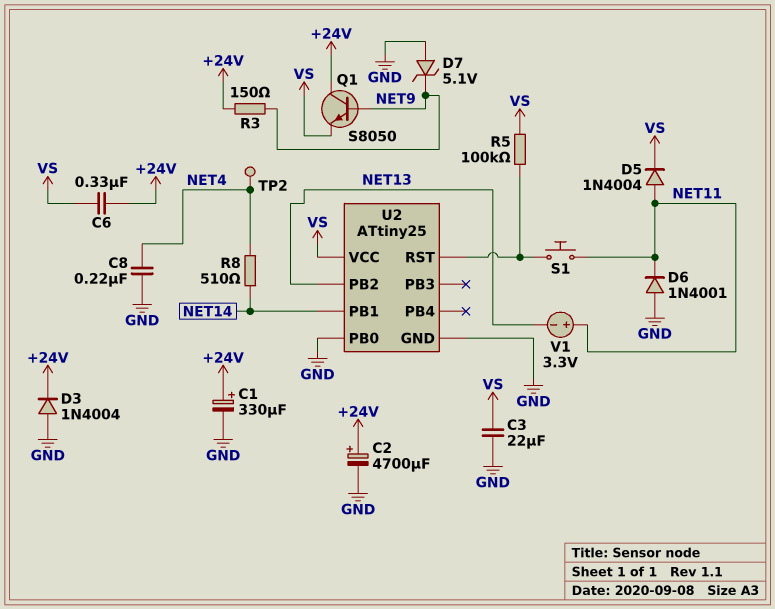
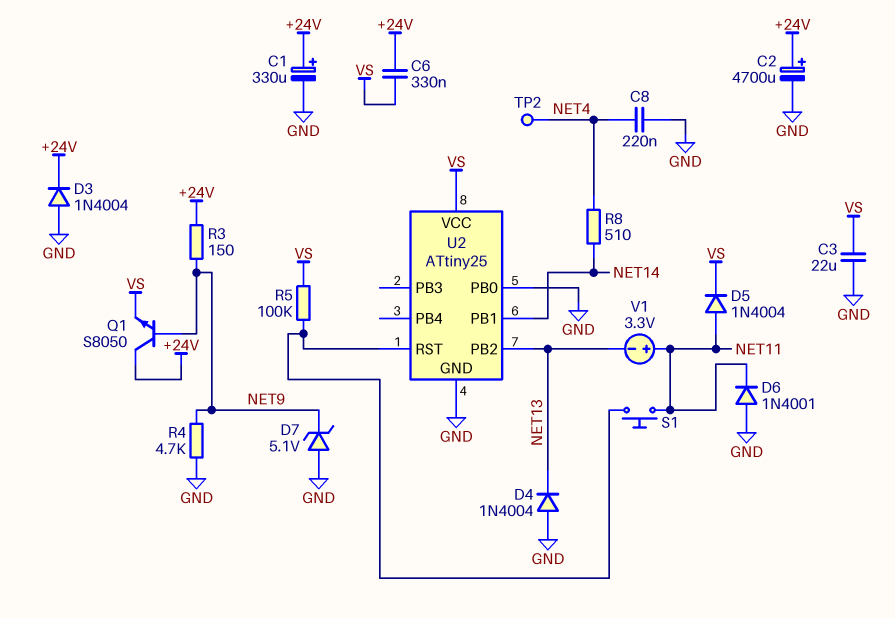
D4: none -> diode 1N4004 (A GND, K NET13)
R4: none -> 4.7k (GND, NET9)

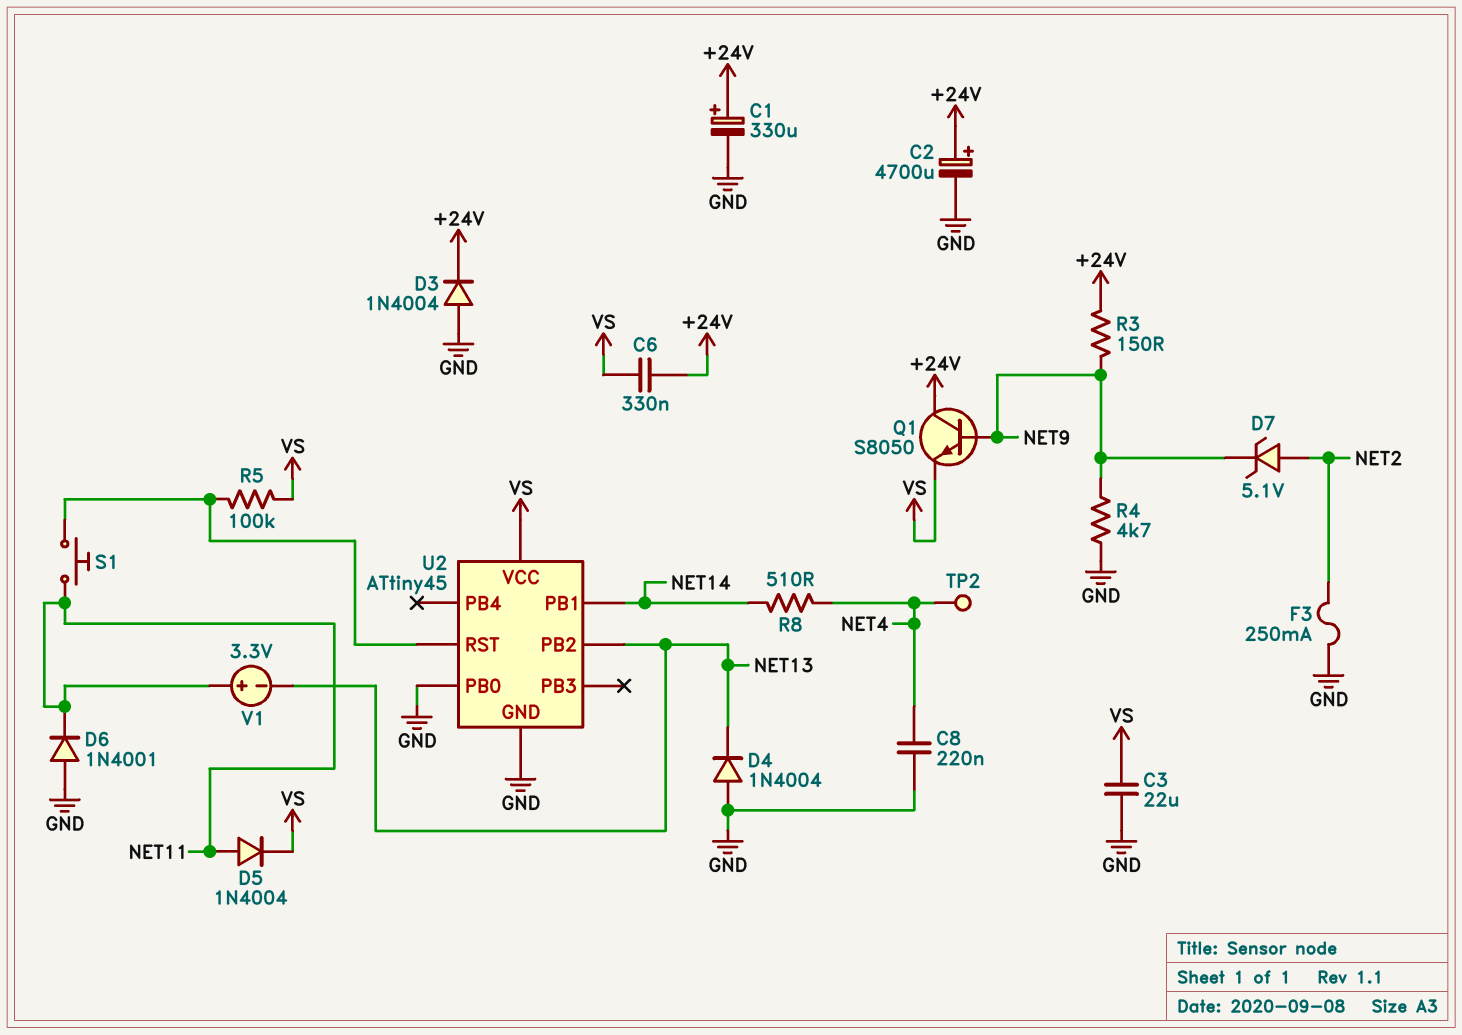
D7: zener 5.1V (A GND, K NET9) -> zener 5.1V (A NET2, K NET9)
F3: none -> 250mA (GND, NET2)
U2: ATtiny25 -> ATtiny45

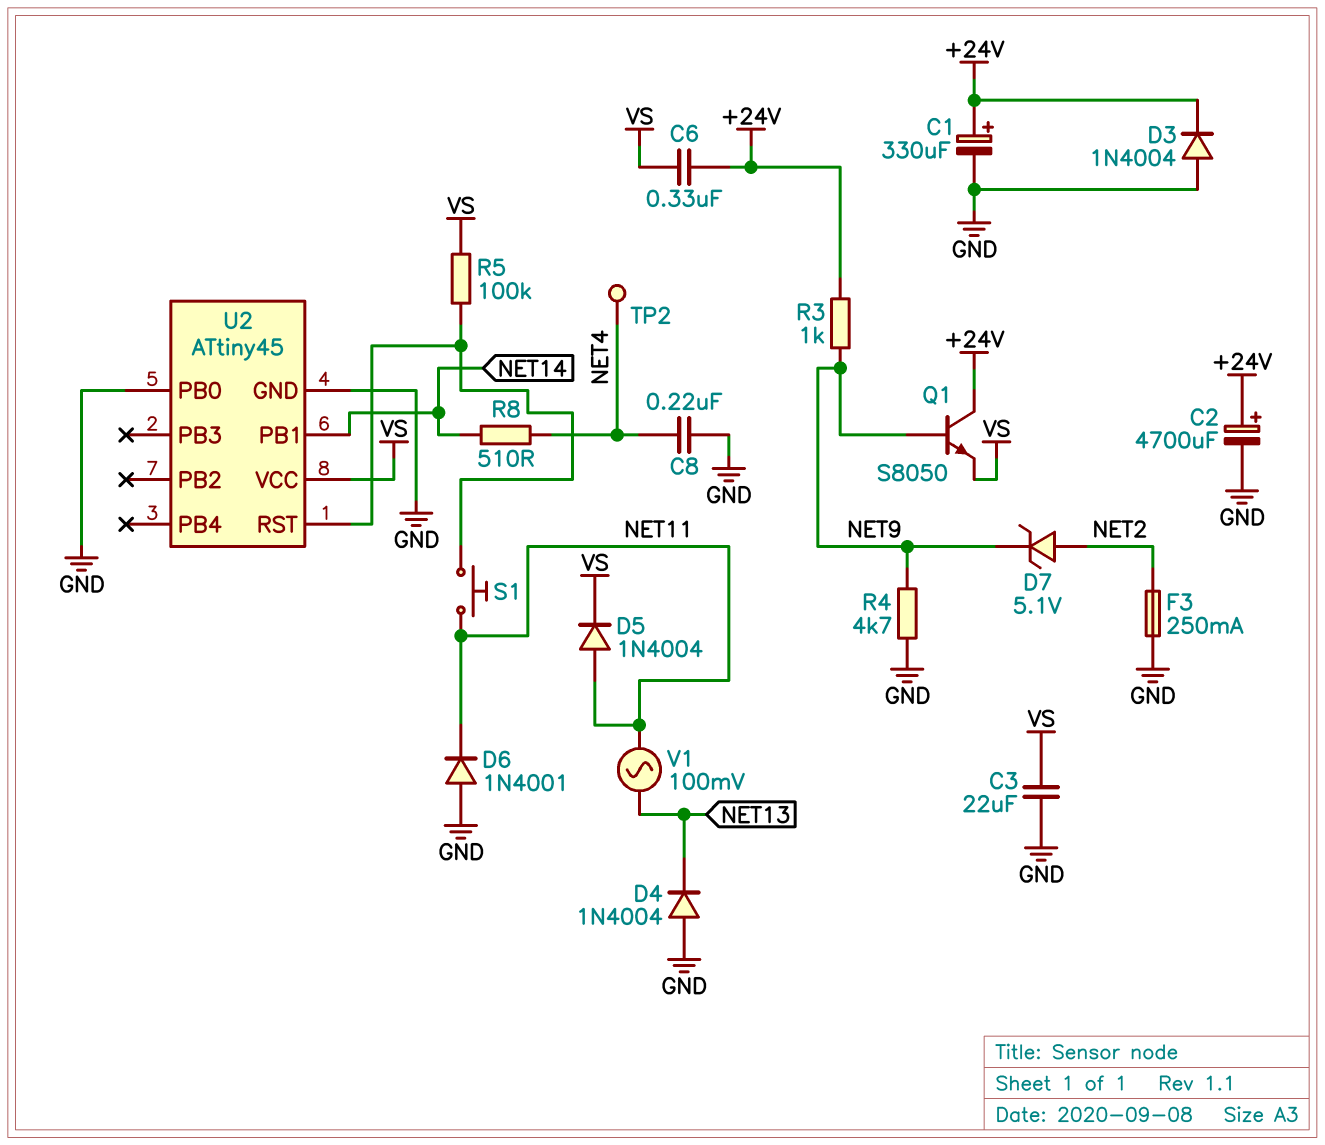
R3: 150 (+24V, NET9) -> 1k (+24V, NET9)
U2 pin PB2: NET13 -> none
V1: 3.3V (plus NET11, minus NET13) -> AC 100mV (NET11, NET13)

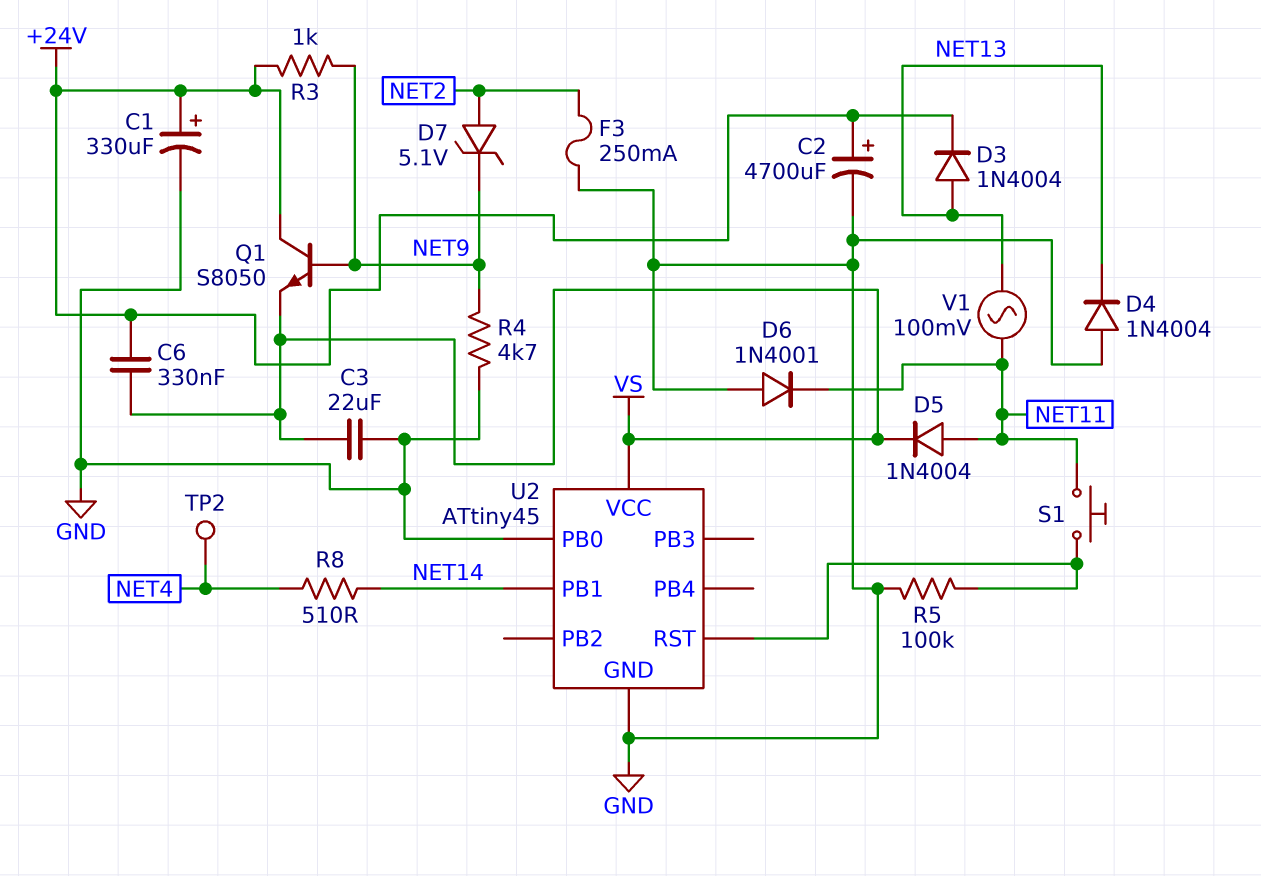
C8: 220nF (GND, NET4) -> none
D3: diode 1N4004 (A GND, K +24V) -> diode 1N4004 (A NET13, K +24V)
R5: 100k (U2/RST, VS) -> 100k (GND, U2/RST)

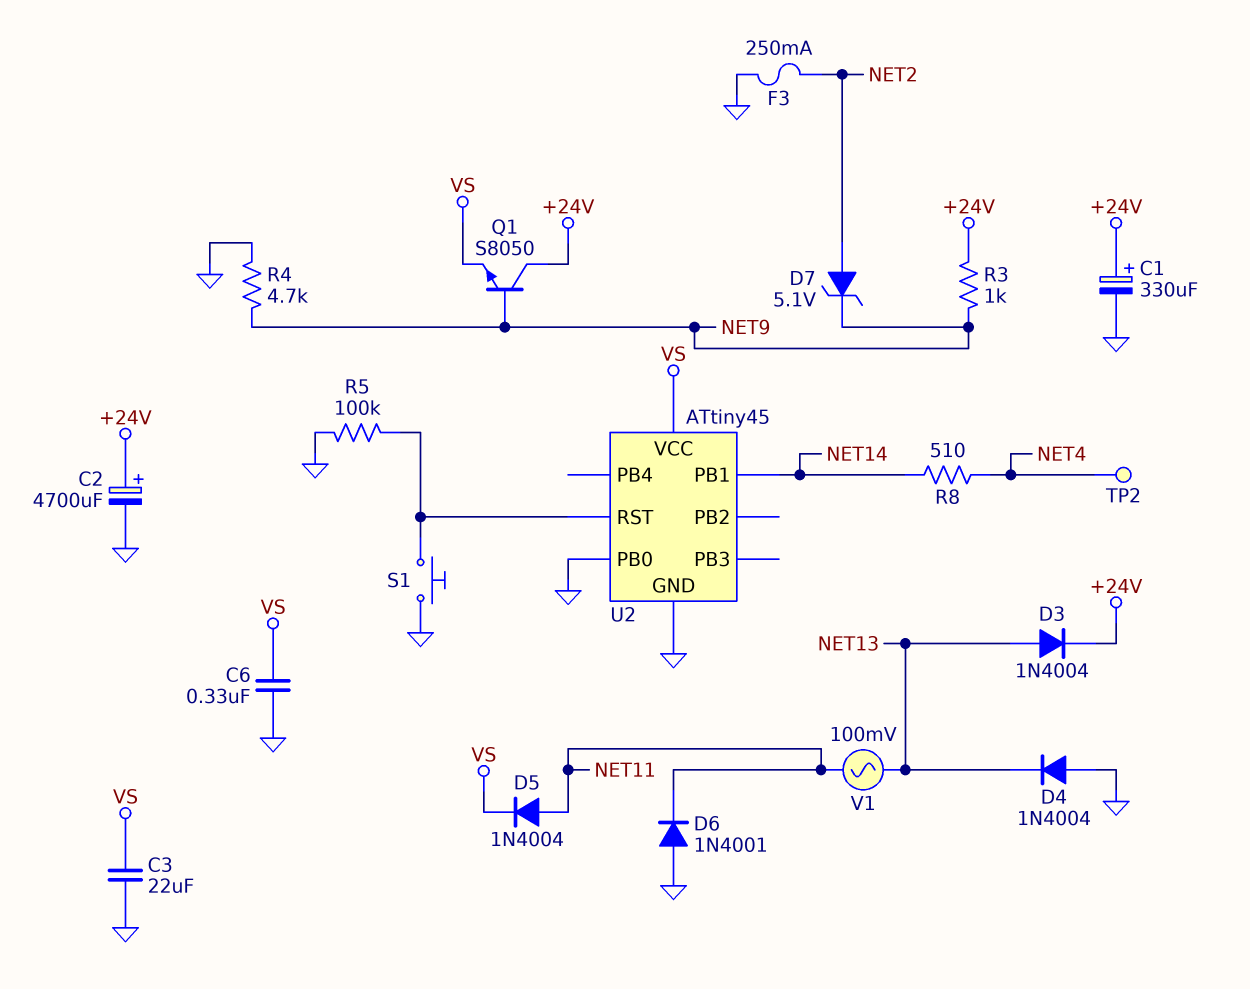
C6: 330nF (+24V, VS) -> 330nF (GND, VS)
S1: button (NET11, U2/RST) -> button (GND, U2/RST)

